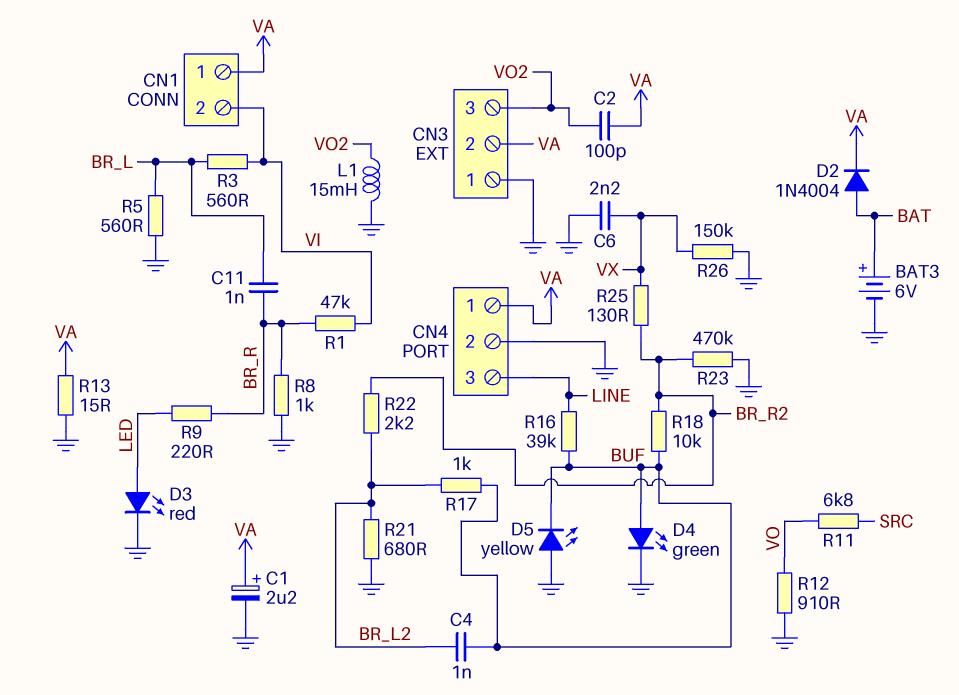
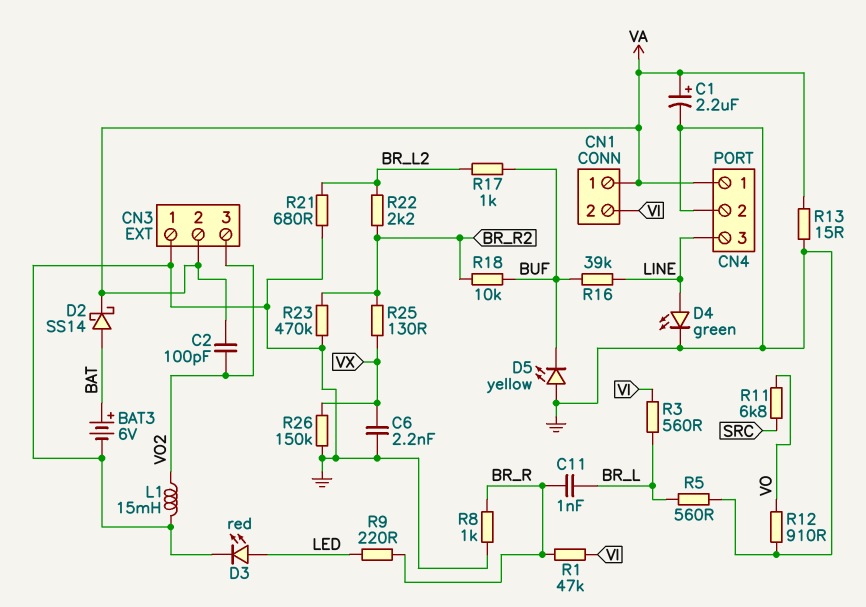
C4: 1nF (BR_L2, BUF) -> none
D2: diode 1N4004 (A BAT, K VA) -> schottky SS14 (A BAT, K VA)
D4: LED green (A BUF, K GND) -> LED green (A LINE, K GND)

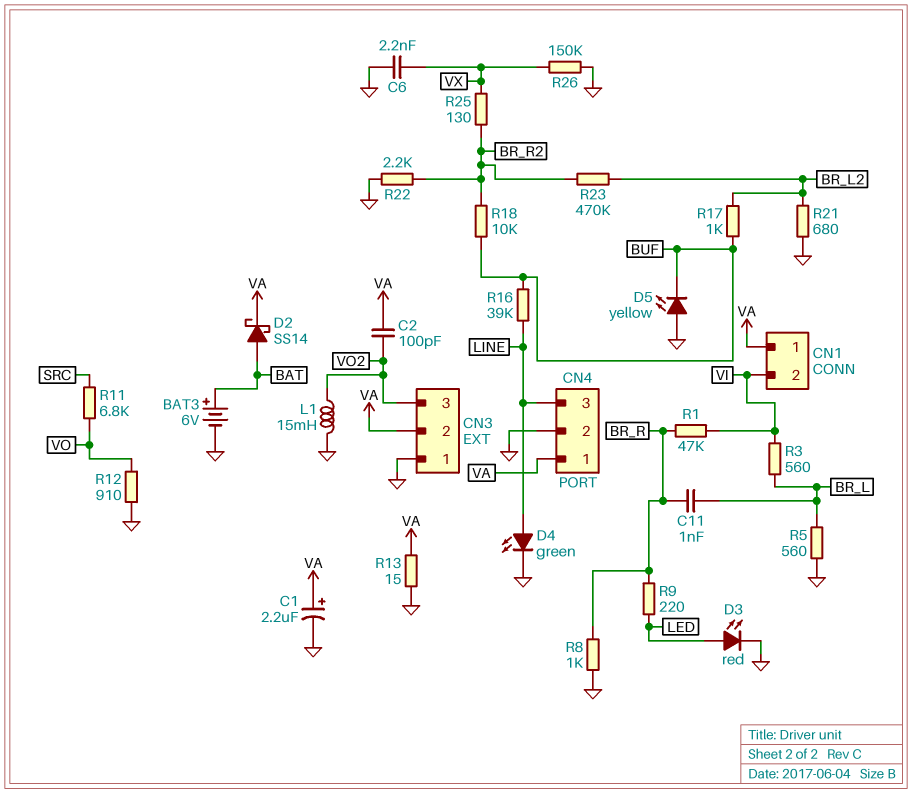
R22: 2.2k (BR_L2, BR_R2) -> 2.2k (BR_R2, GND)
R23: 470k (BR_R2, GND) -> 470k (BR_L2, BR_R2)

